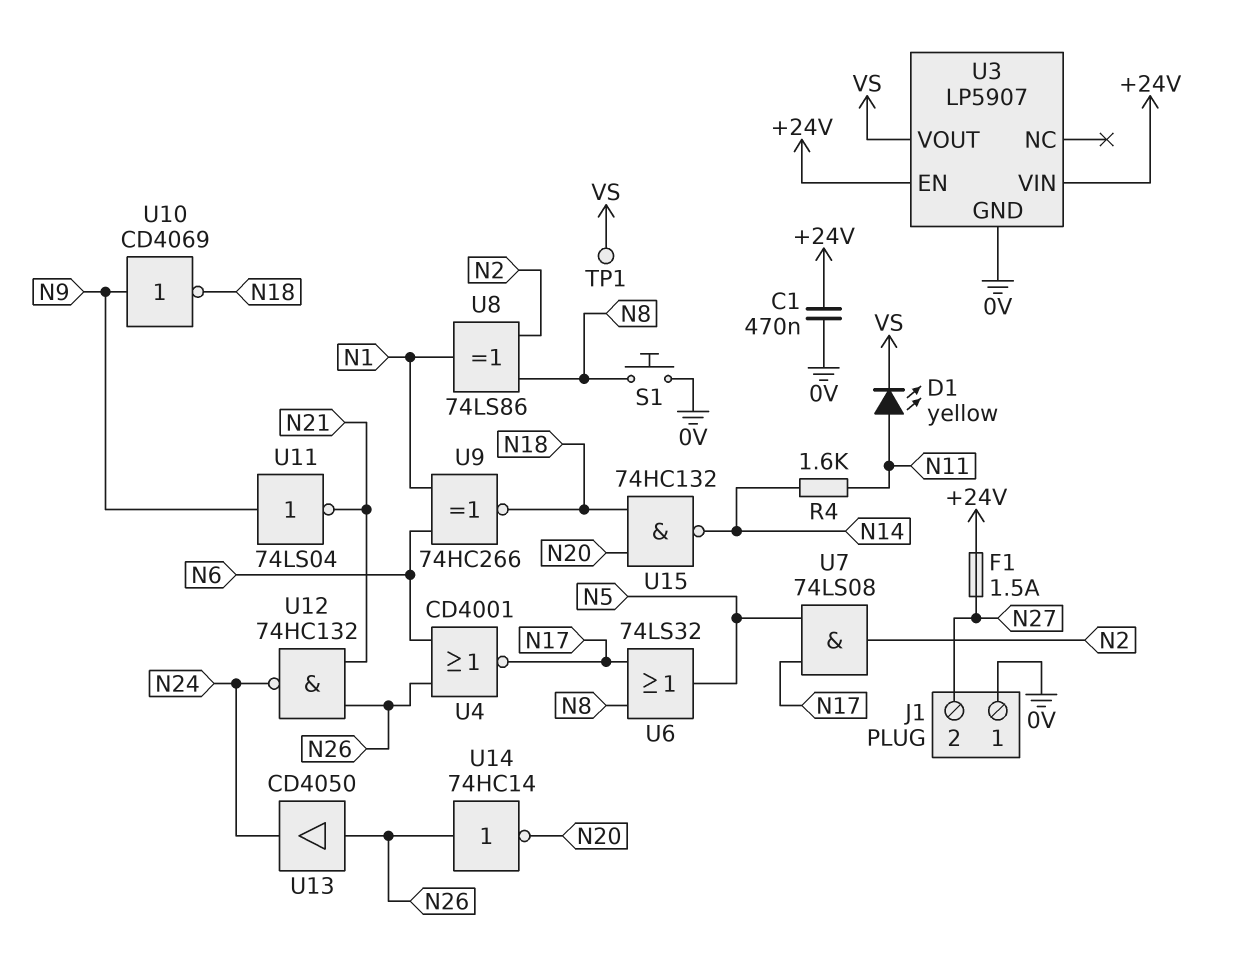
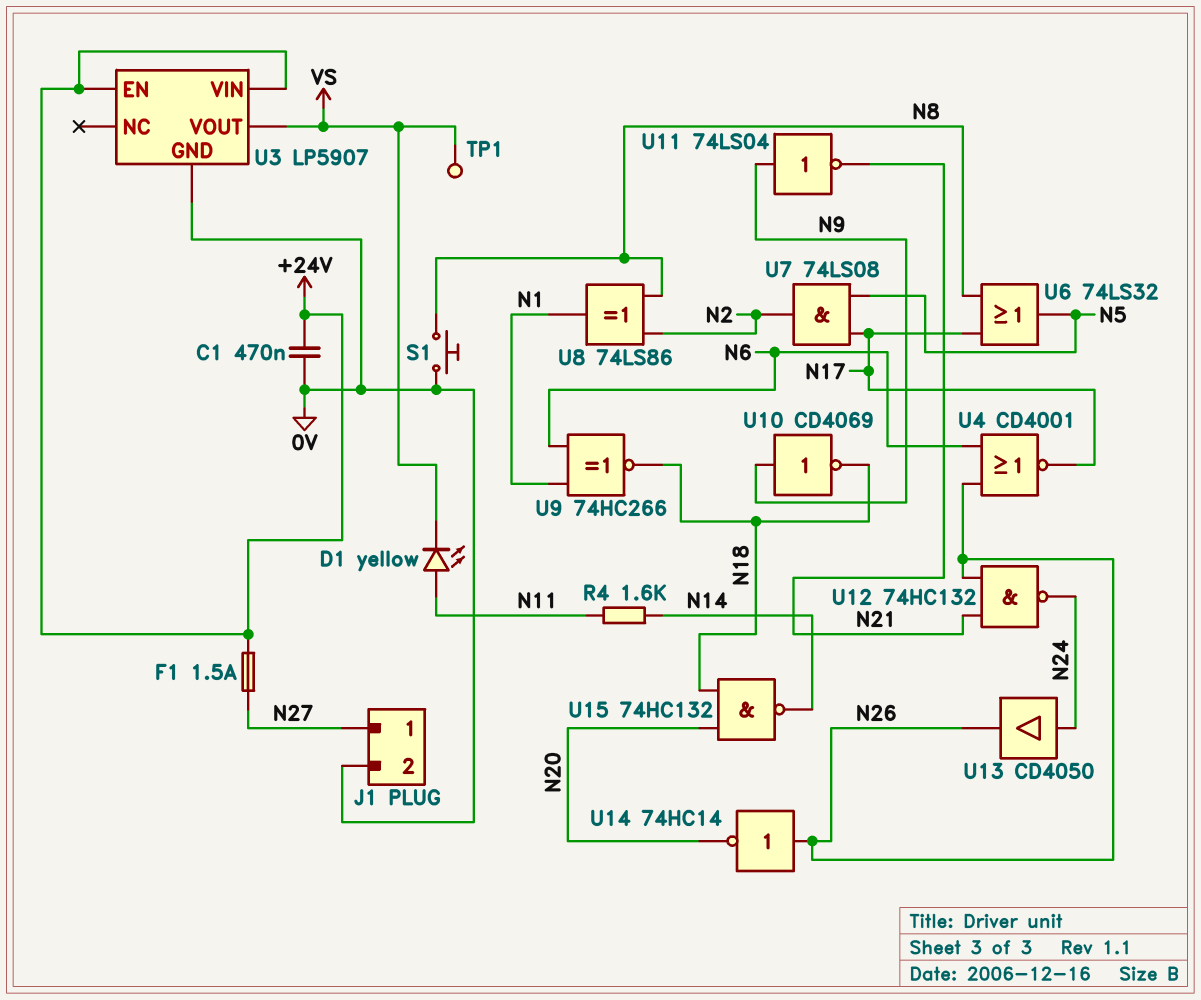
J1 pin 1: 0V -> N27
J1 pin 2: N27 -> 0V
U13: buffer CD4050 (in N26, out N24) -> buffer CD4050 (in N24, out N26)

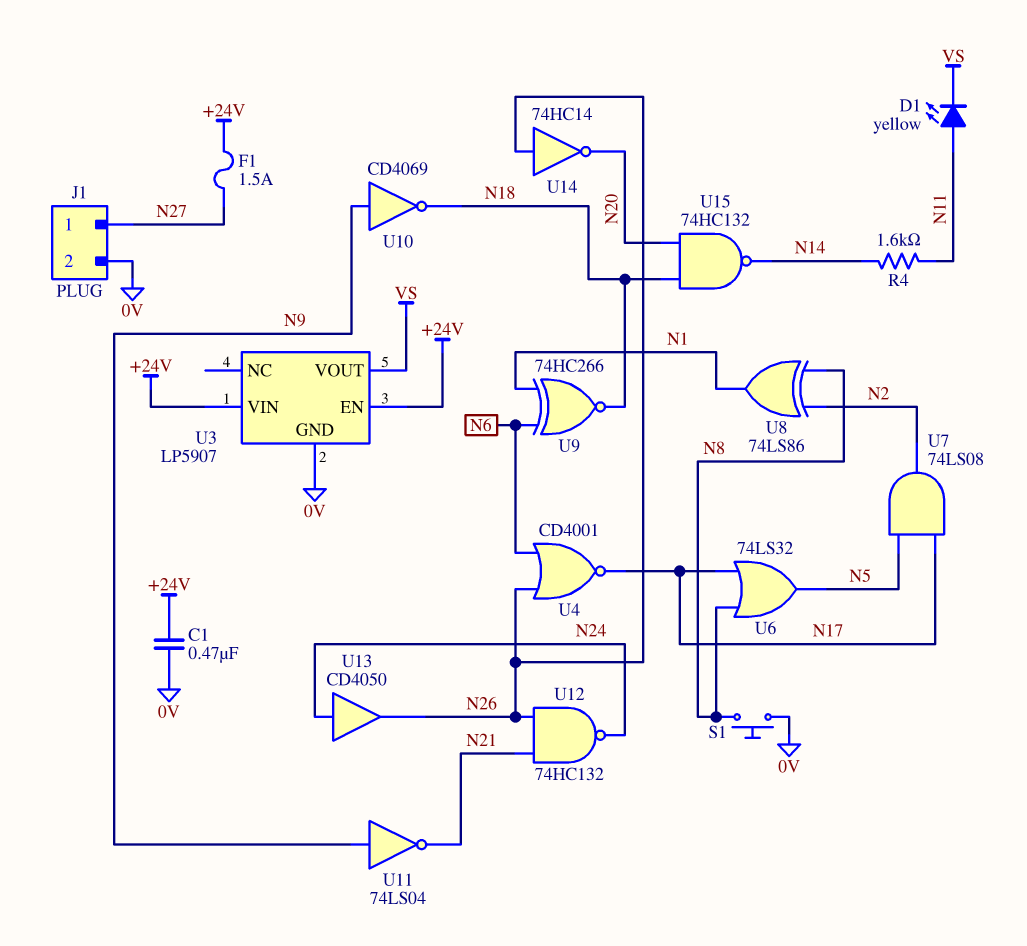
TP1: test point (VS) -> none

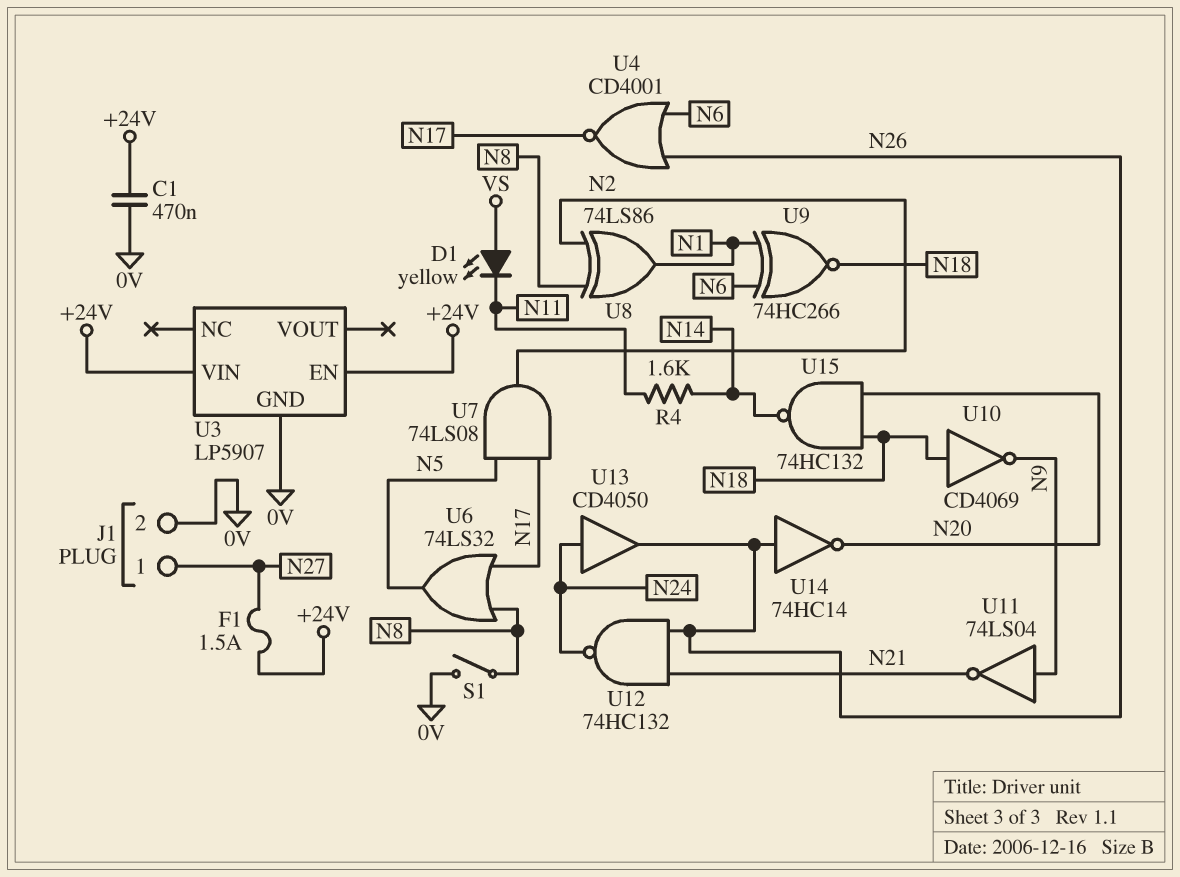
D1: LED yellow (A N11, K VS) -> LED yellow (A VS, K N11)
S1: button (0V, N8) -> switch (0V, N8)
U3 pin VOUT: VS -> none
U10: NOT CD4069 (in N9, out N18) -> NOT CD4069 (in N18, out N9)

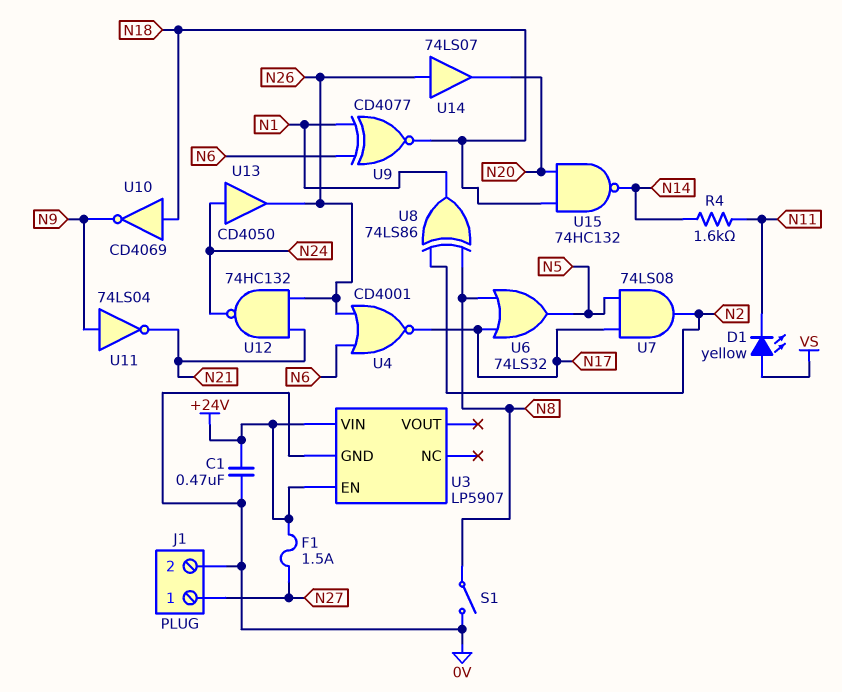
U9: XNOR 74HC266 (in N1, in N6, out N18) -> XNOR CD4077 (in N1, in N6, out N18)
U14: NOT 74HC14 (in N26, out N20) -> buffer 74LS07 (in N26, out N20)

